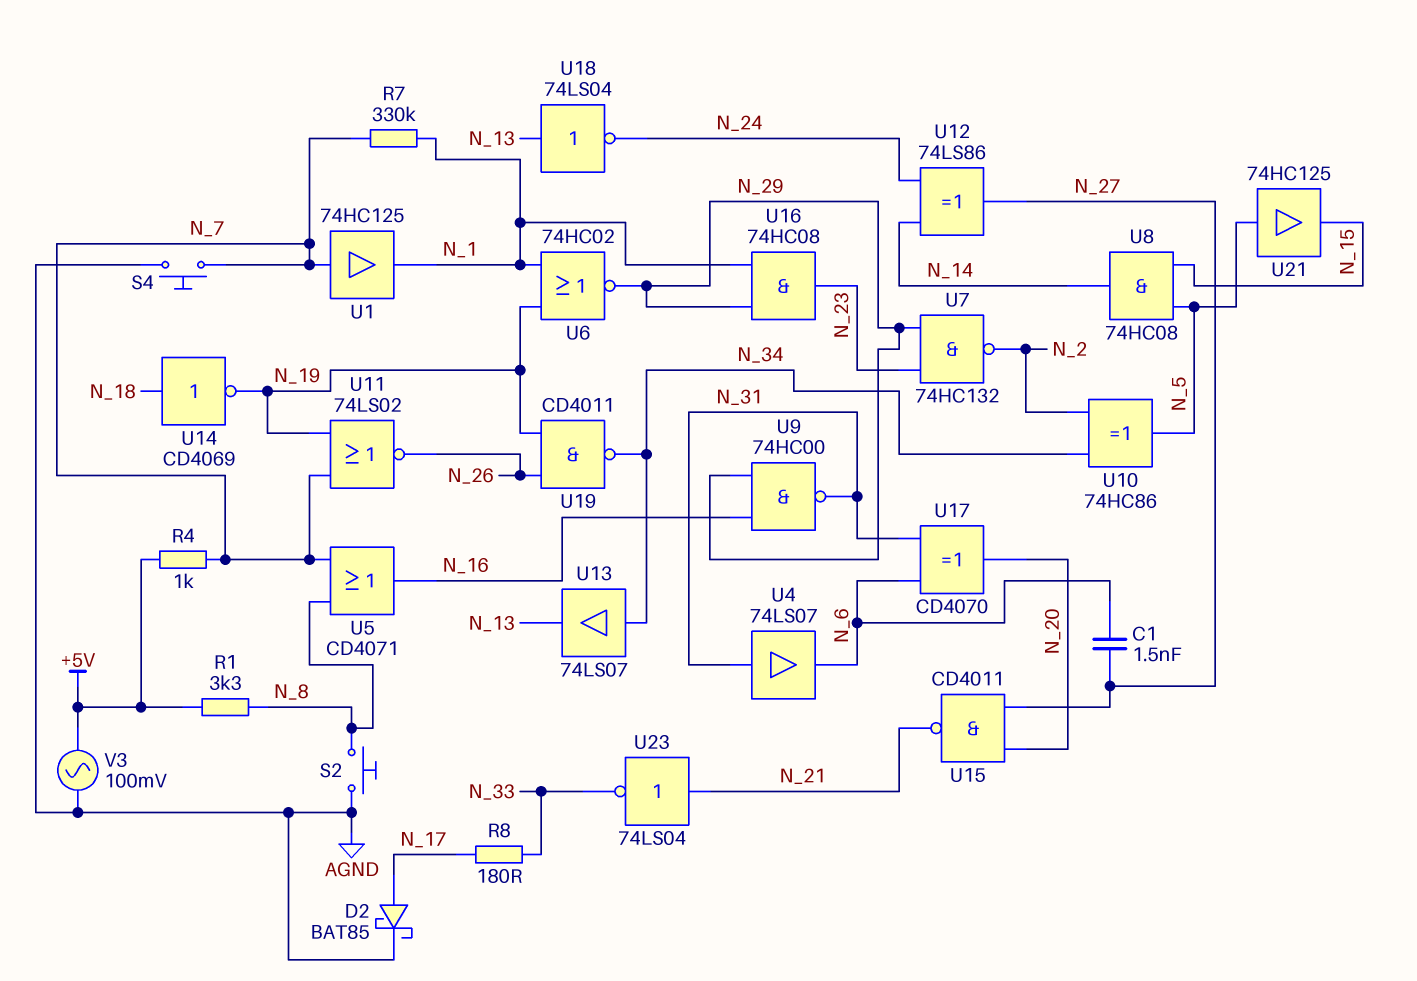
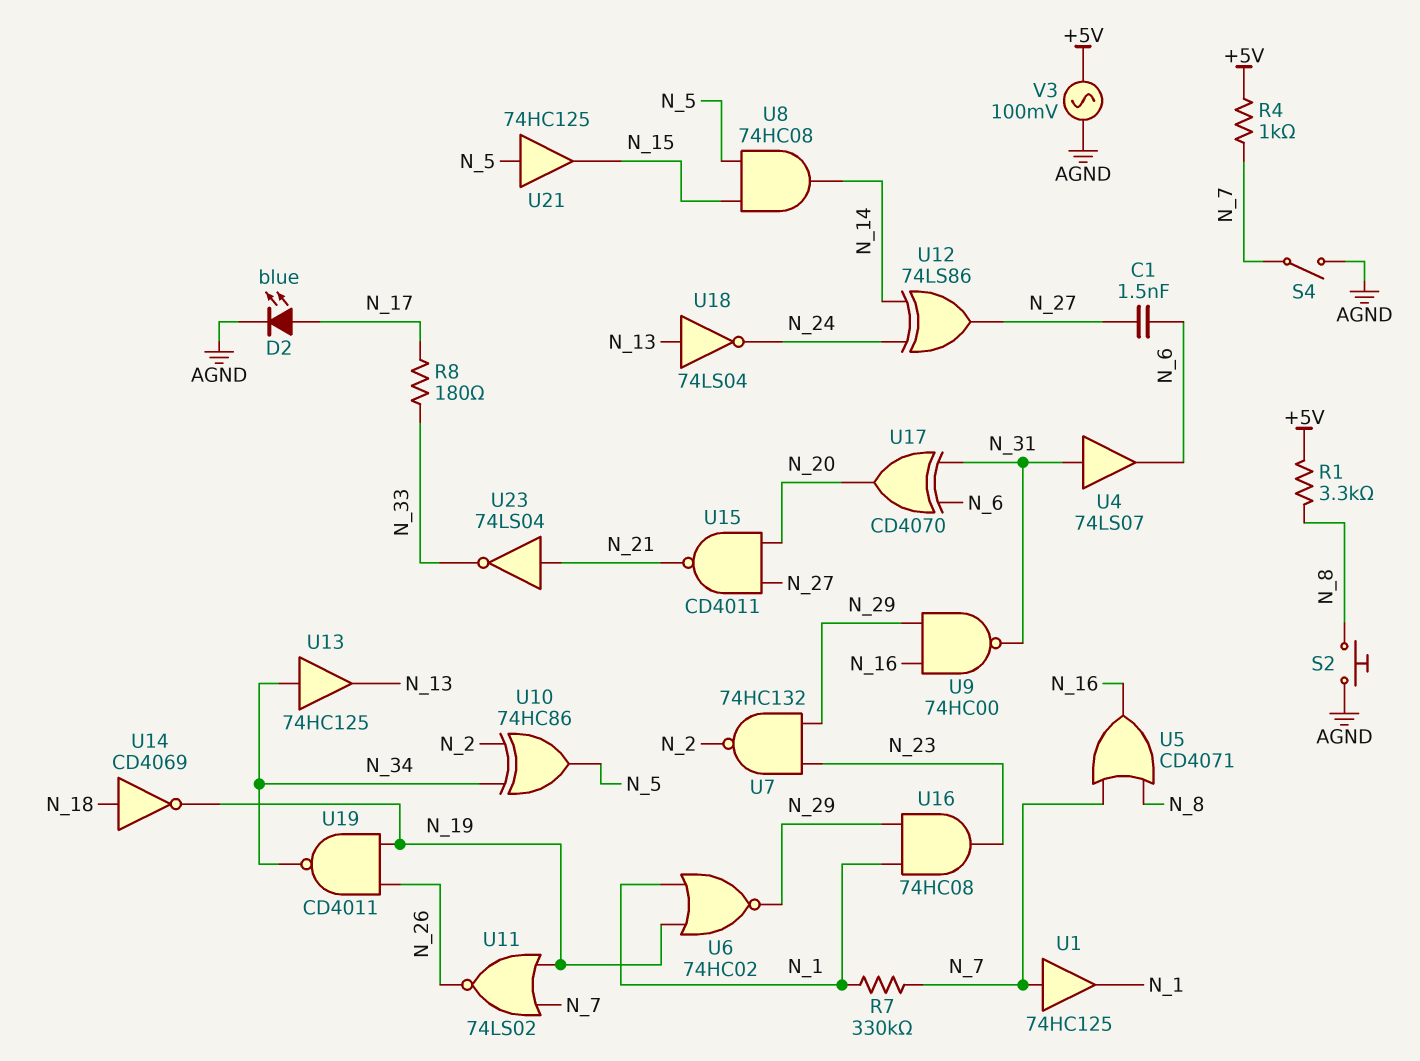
D2: schottky BAT85 (A N_17, K AGND) -> LED blue (A N_17, K AGND)
S4: button (AGND, N_7) -> switch (AGND, N_7)
U13: buffer 74LS07 (in N_34, out N_13) -> buffer 74HC125 (in N_34, out N_13)

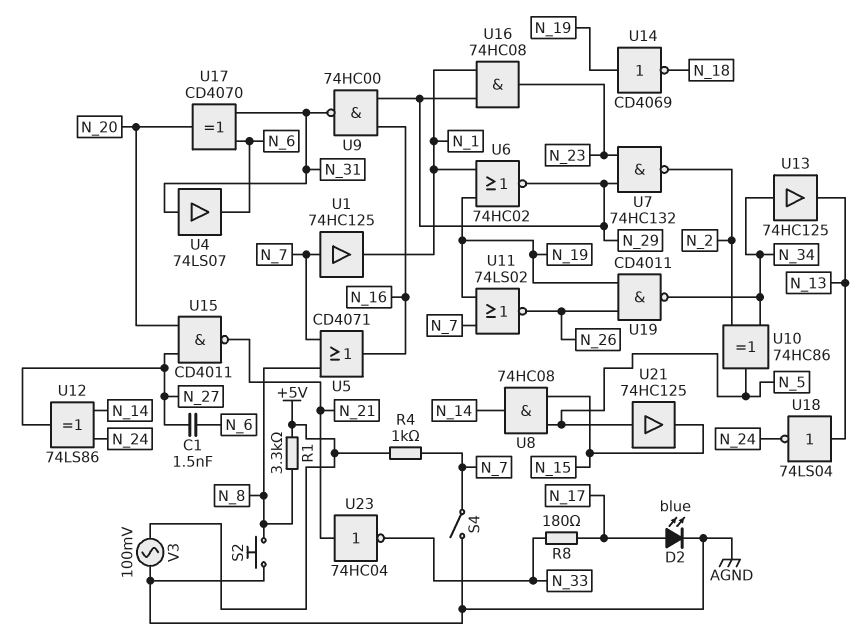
R7: 330k (N_1, N_7) -> none
U14: NOT CD4069 (in N_18, out N_19) -> NOT CD4069 (in N_19, out N_18)
U23: NOT 74LS04 (in N_21, out N_33) -> NOT 74HC04 (in N_21, out N_33)

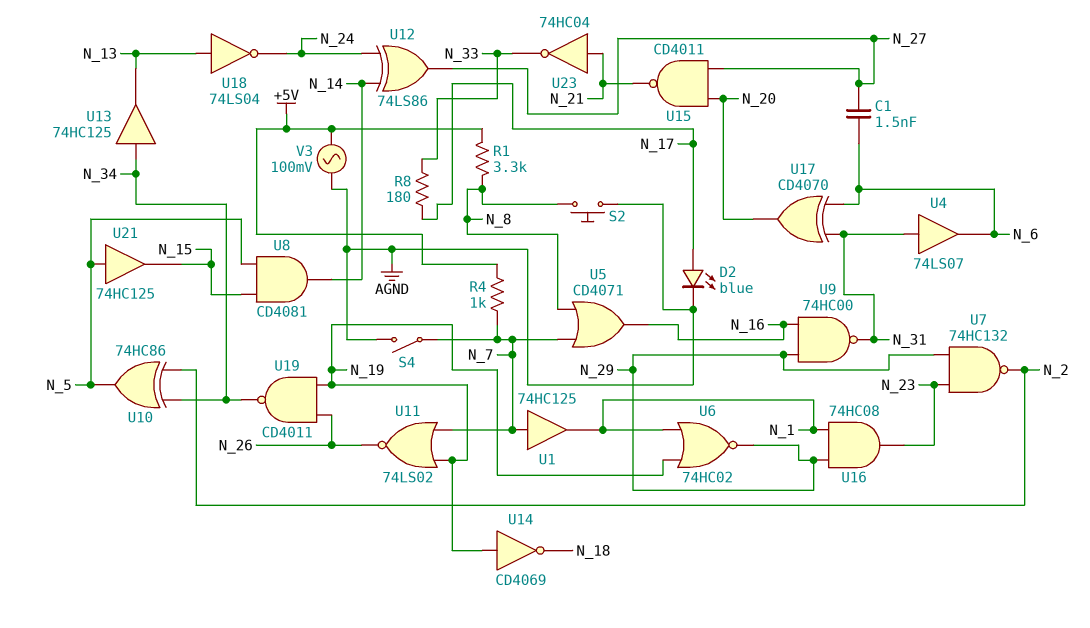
U8: AND 74HC08 (in N_5, in N_15, out N_14) -> AND CD4081 (in N_5, in N_15, out N_14)

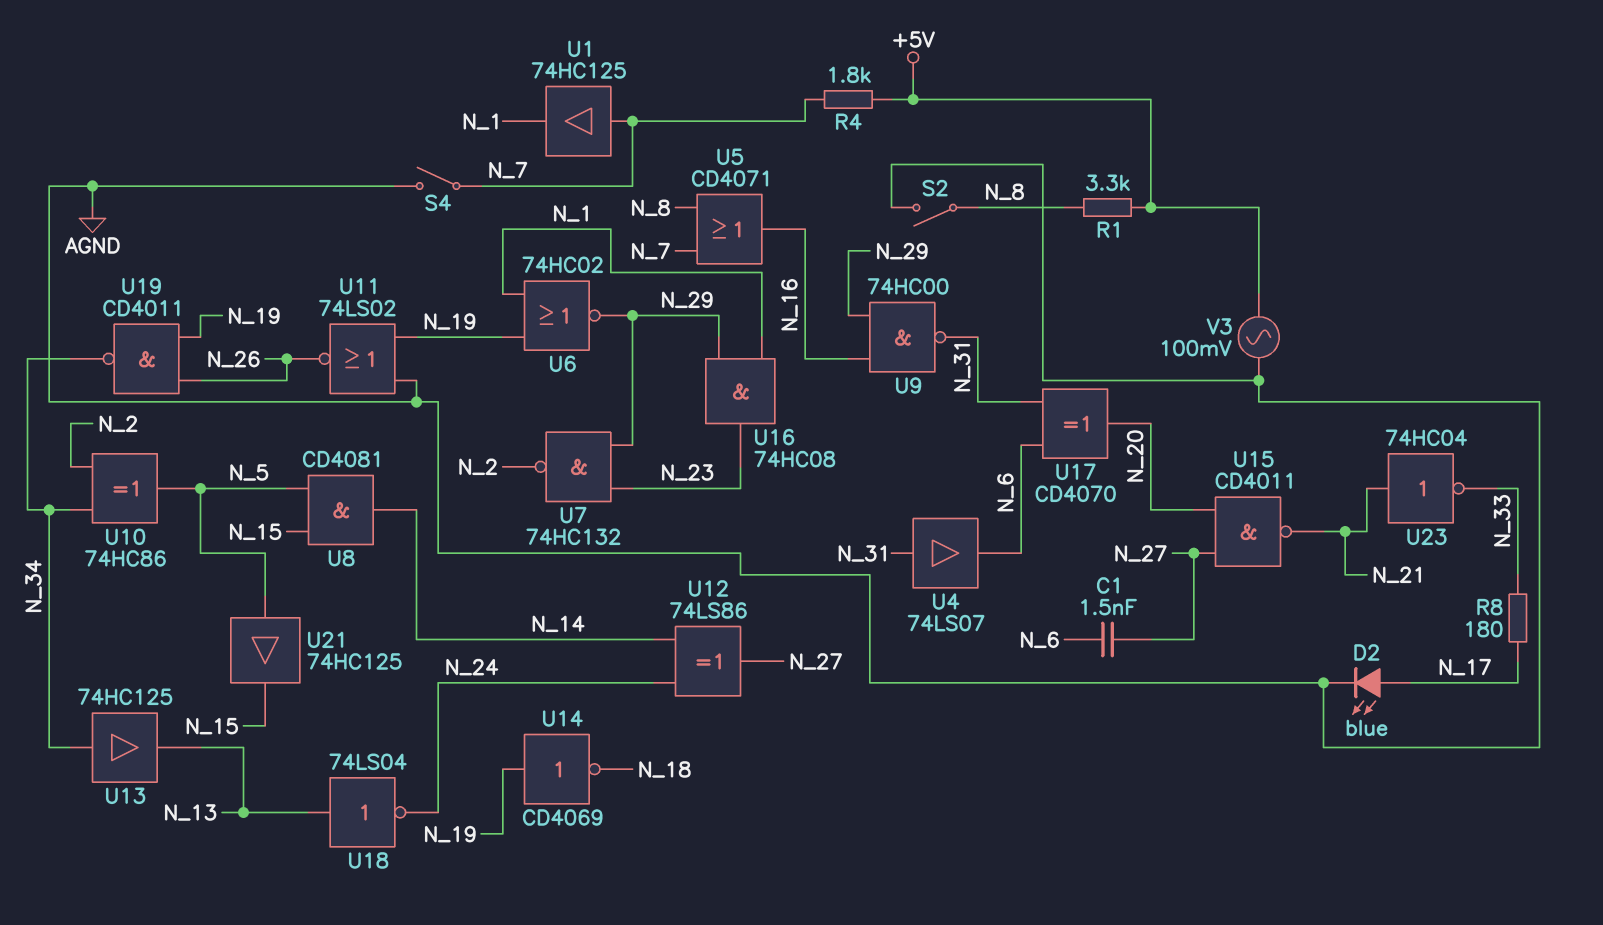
R4: 1k (+5V, N_7) -> 1.8k (+5V, N_7)
S2: button (AGND, N_8) -> switch (AGND, N_8)
U11: NOR 74LS02 (in N_7, in N_19, out N_26) -> NOR 74LS02 (in AGND, in N_19, out N_26)

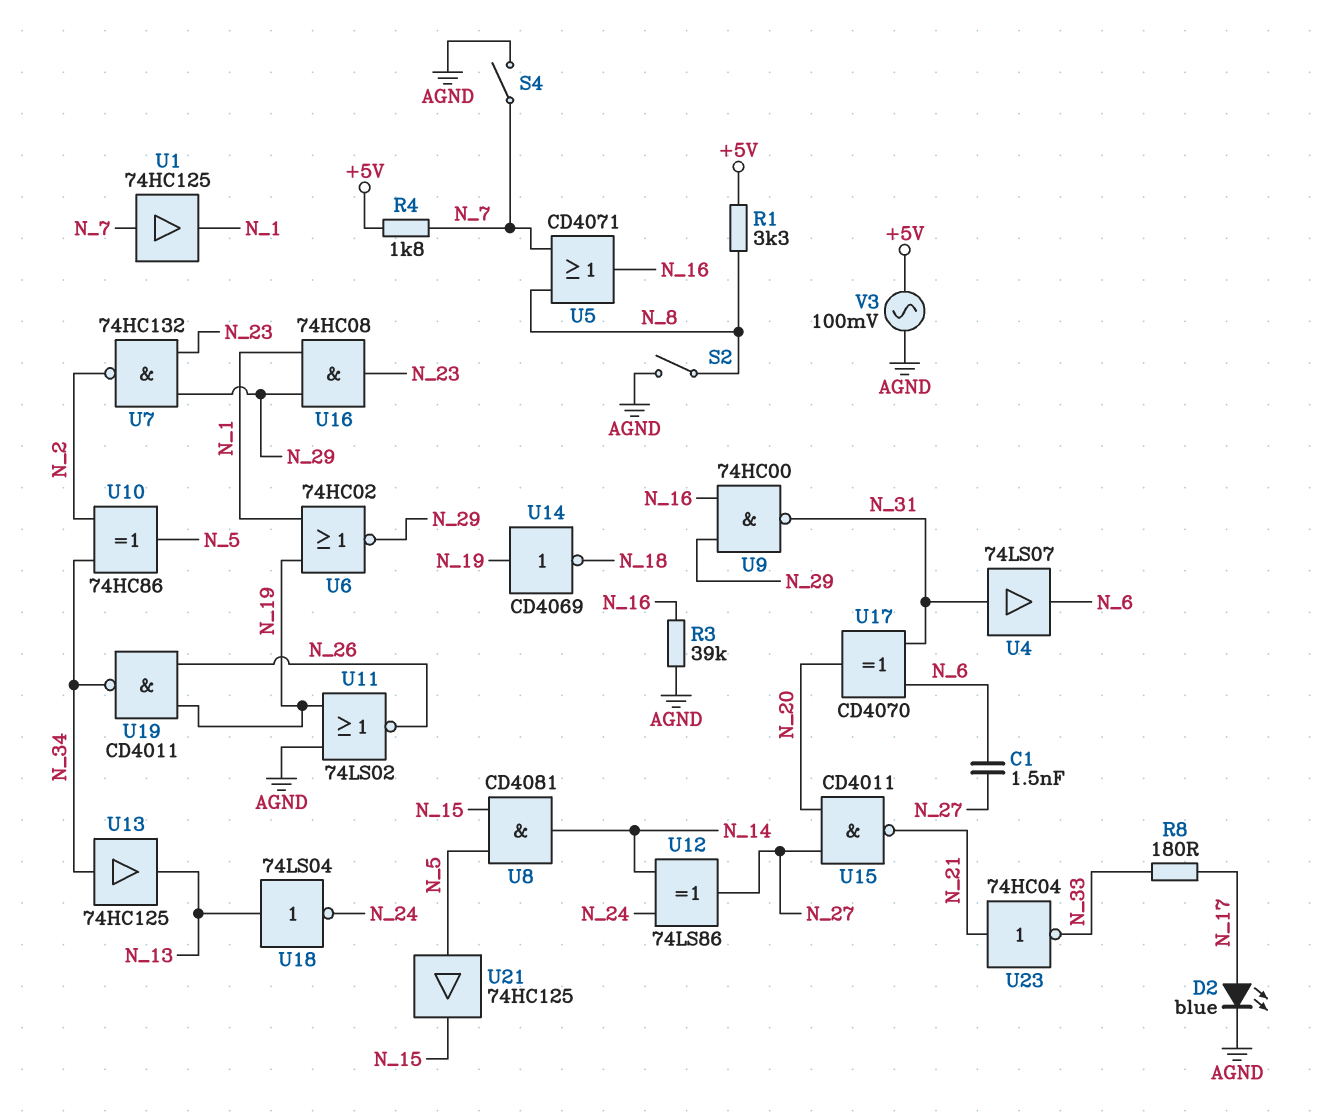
R3: none -> 39k (AGND, N_16)

